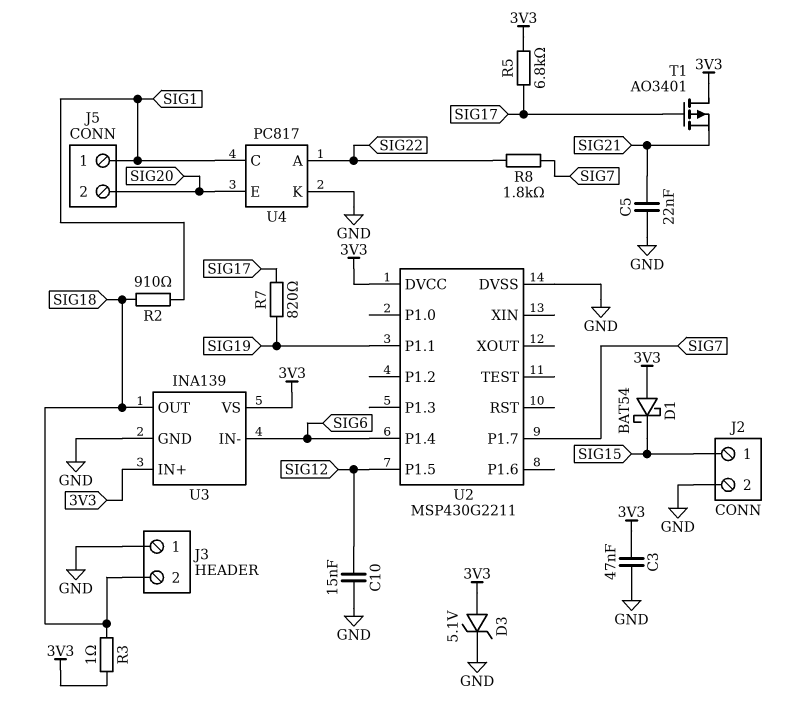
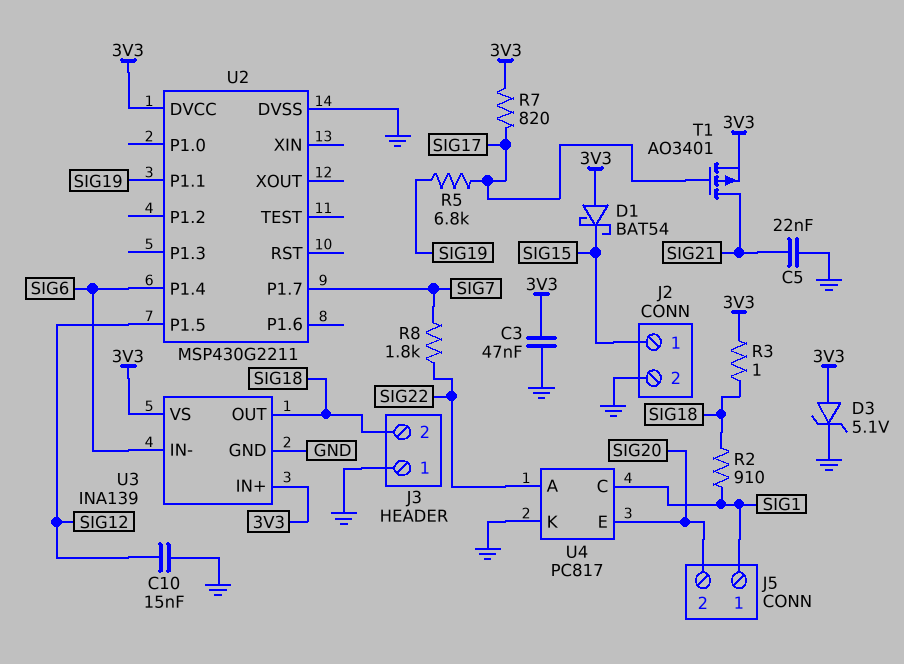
R5: 6.8k (3V3, SIG17) -> 6.8k (SIG17, SIG19)
R7: 820 (SIG17, SIG19) -> 820 (3V3, SIG17)
T1: PMOS AO3401 (G SIG17, D 3V3, S SIG21) -> PMOS AO3401 (G SIG17, D SIG21, S 3V3)

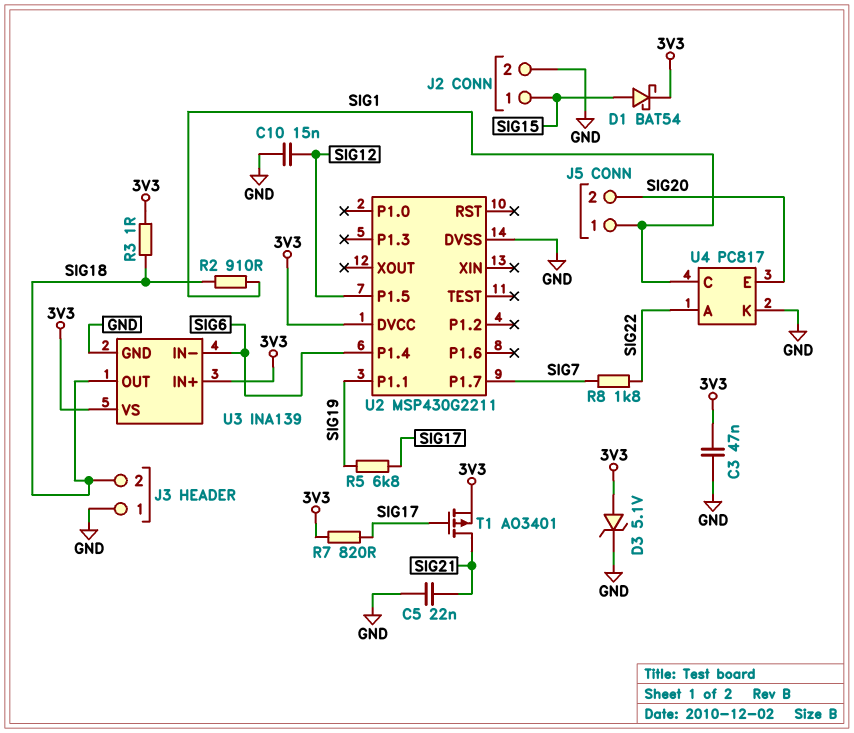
D1: schottky BAT54 (A 3V3, K SIG15) -> schottky BAT54 (A SIG15, K 3V3)

